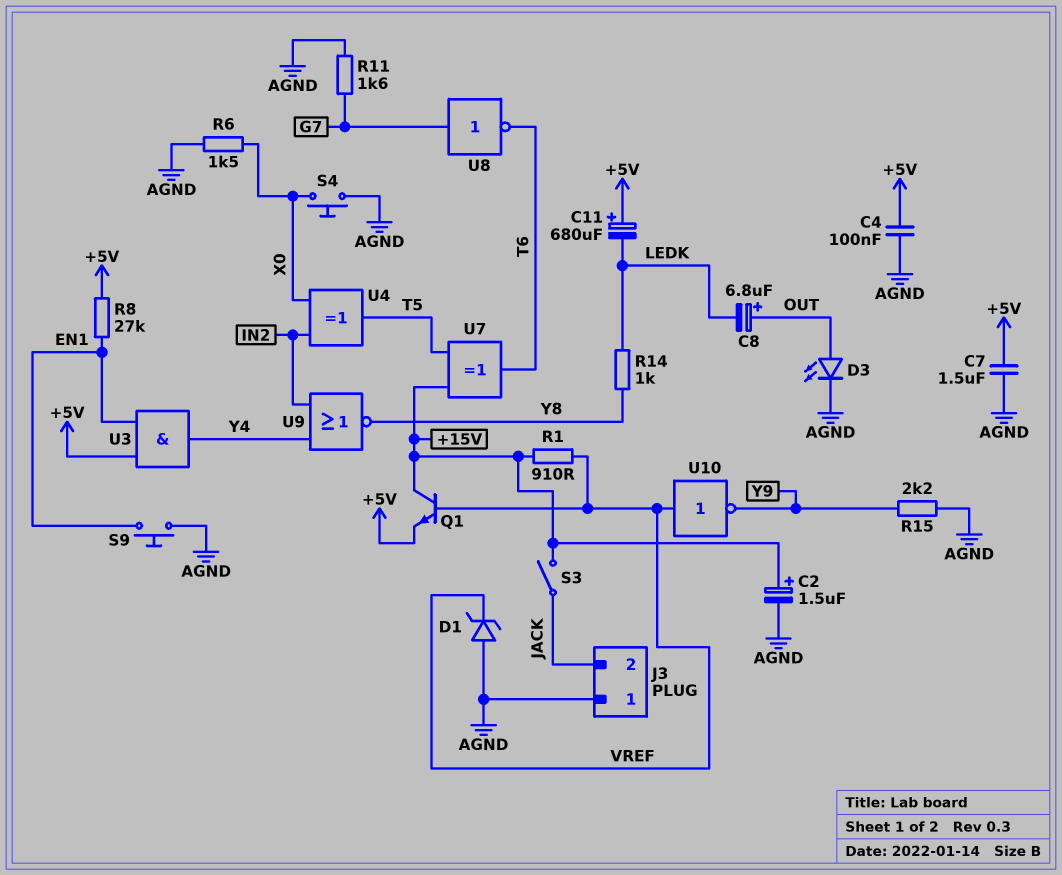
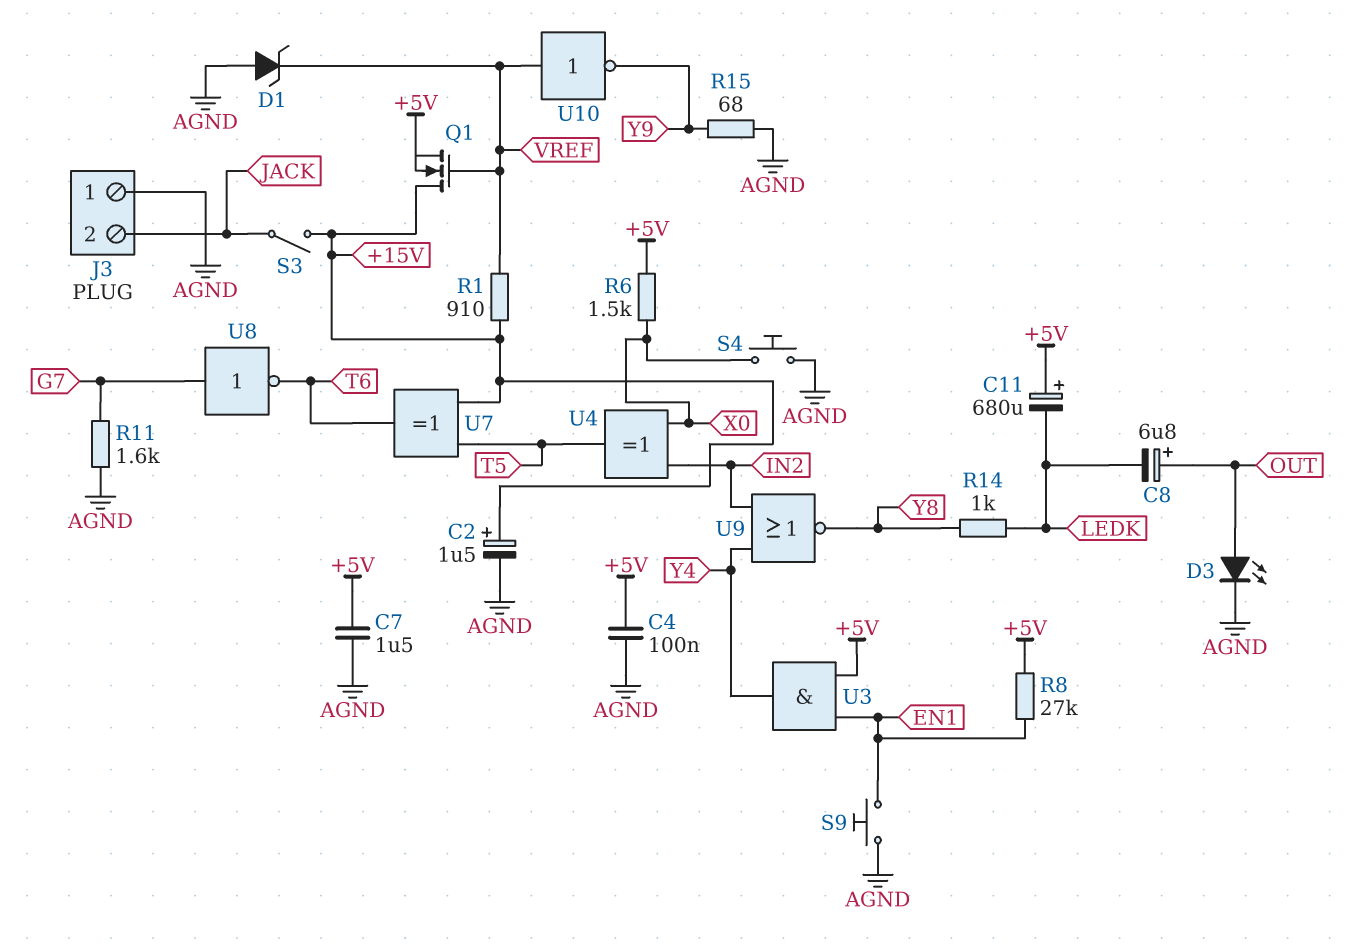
Q1: NPN (B VREF, C +15V, E +5V) -> NMOS (G VREF, D +15V, S +5V)
R6: 1.5k (AGND, X0) -> 1.5k (+5V, X0)
R15: 2.2k (AGND, Y9) -> 68 (AGND, Y9)

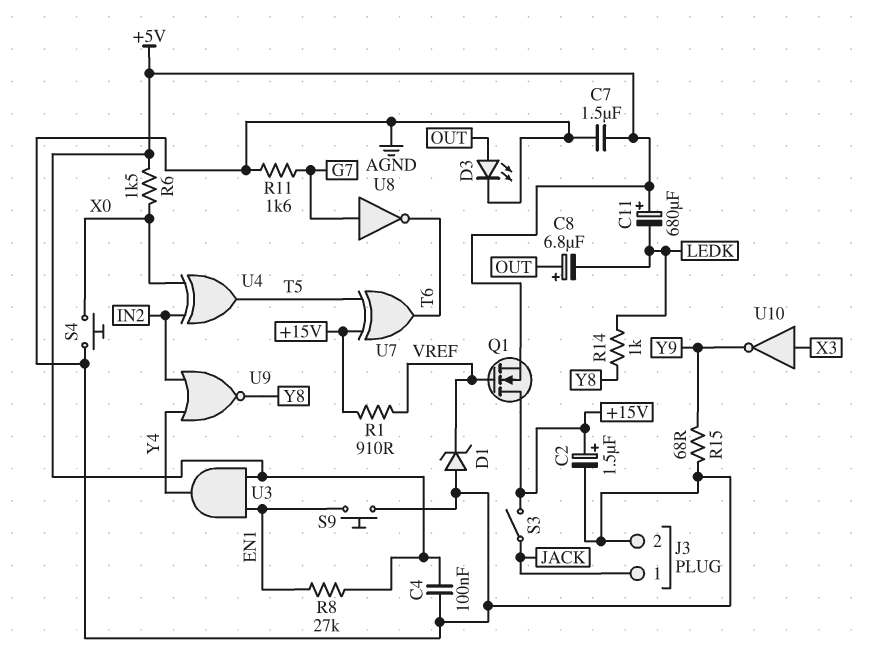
J3 pin 1: AGND -> JACK
J3 pin 2: JACK -> AGND
U10: NOT (in VREF, out Y9) -> NOT (in X3, out Y9)

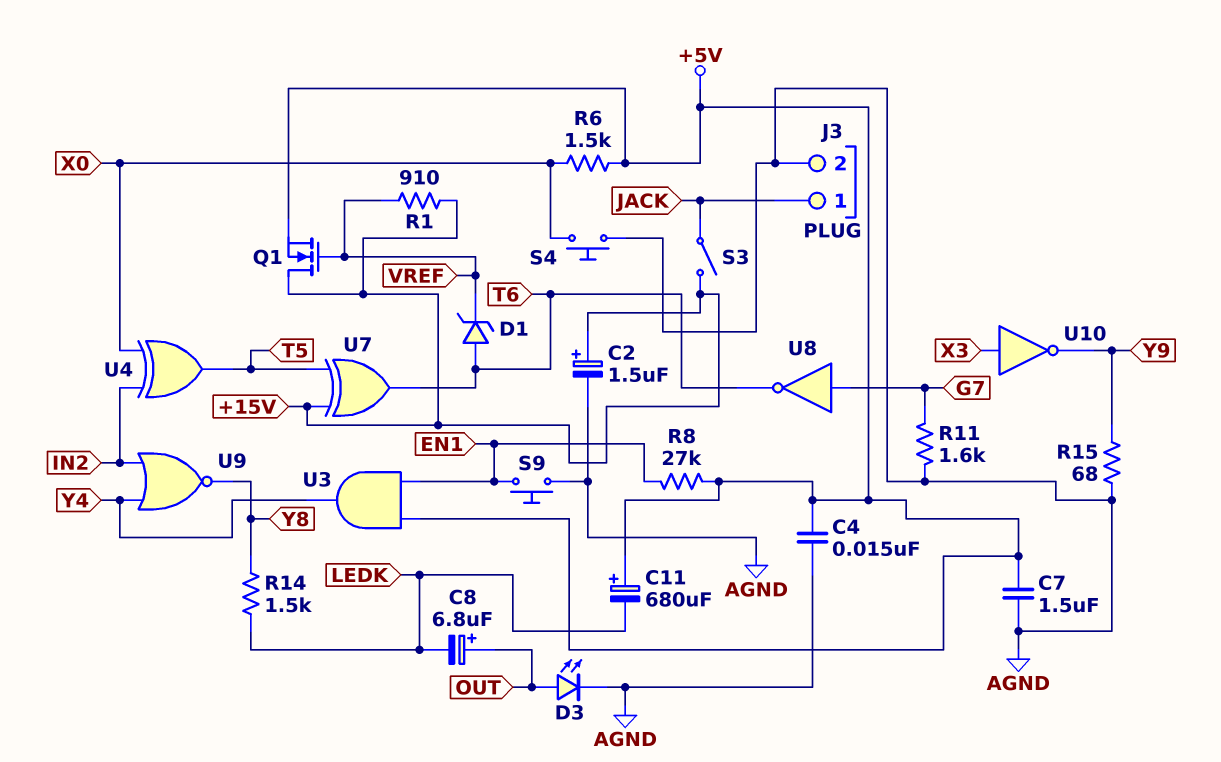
C4: 100nF (+5V, AGND) -> 15nF (+5V, AGND)
D1: zener (A AGND, K VREF) -> zener (A T6, K VREF)
R14: 1k (LEDK, Y8) -> 1.5k (LEDK, Y8)

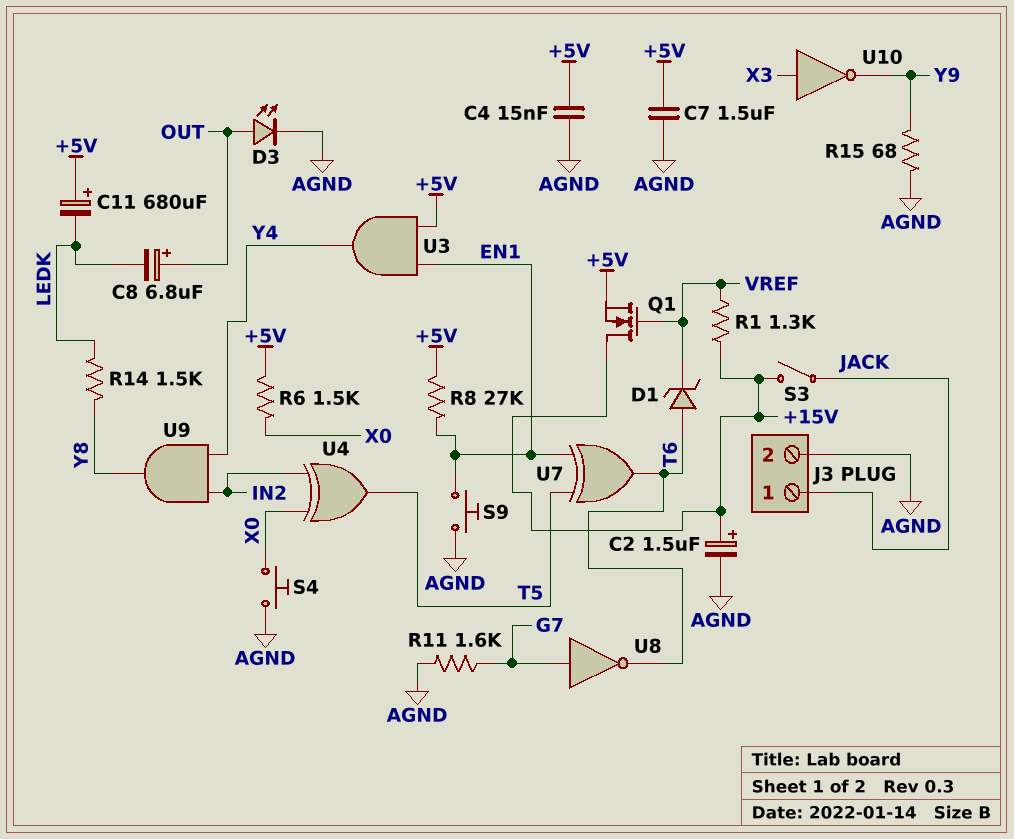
R1: 910 (+15V, VREF) -> 1.3k (+15V, VREF)
U7: XOR (in +15V, in T5, out T6) -> XOR (in EN1, in T5, out T6)
U9: NOR (in IN2, in Y4, out Y8) -> AND (in IN2, in Y4, out Y8)

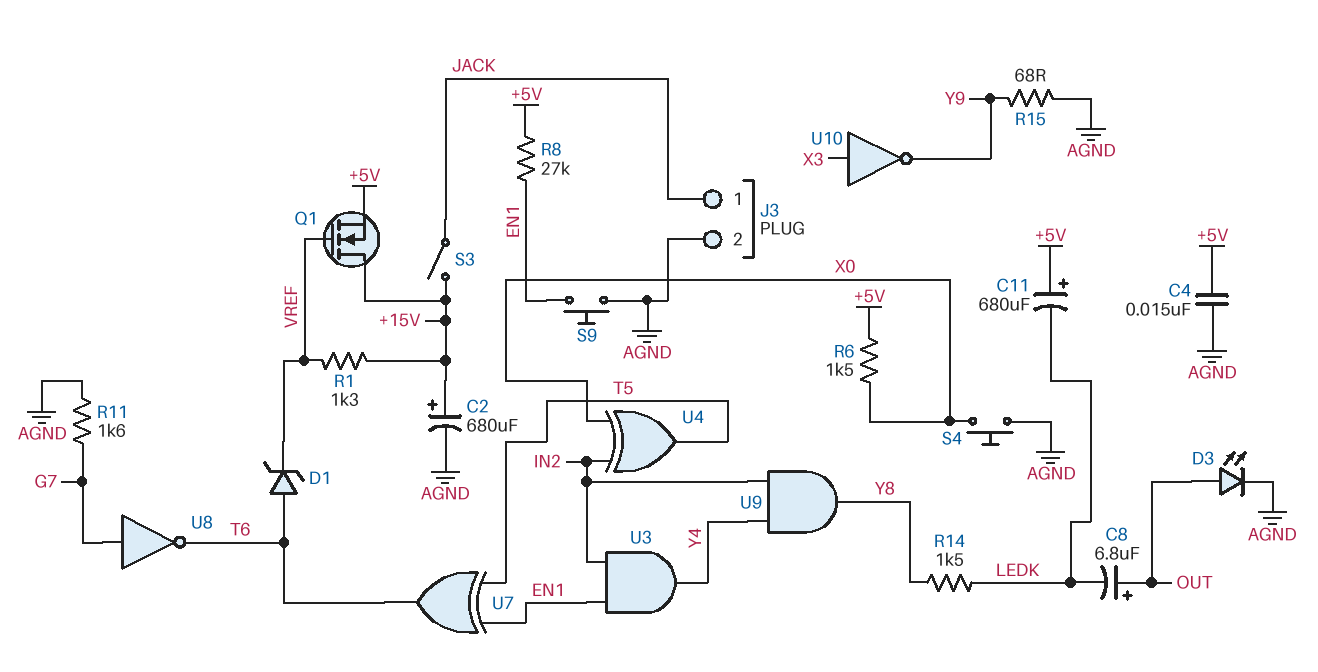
C2: 1.5uF (plus +15V, minus AGND) -> 680uF (plus +15V, minus AGND)
C7: 1.5uF (+5V, AGND) -> none
U3: AND (in +5V, in EN1, out Y4) -> AND (in EN1, in IN2, out Y4)

